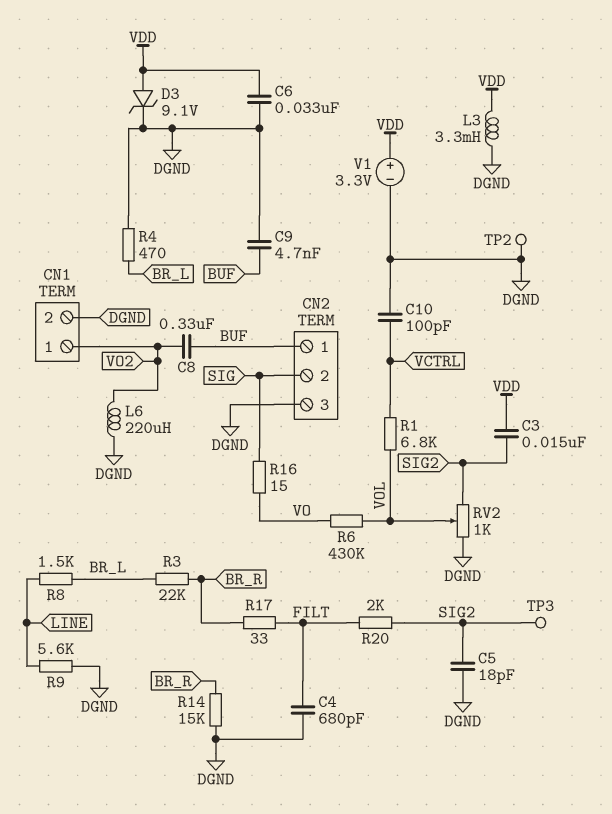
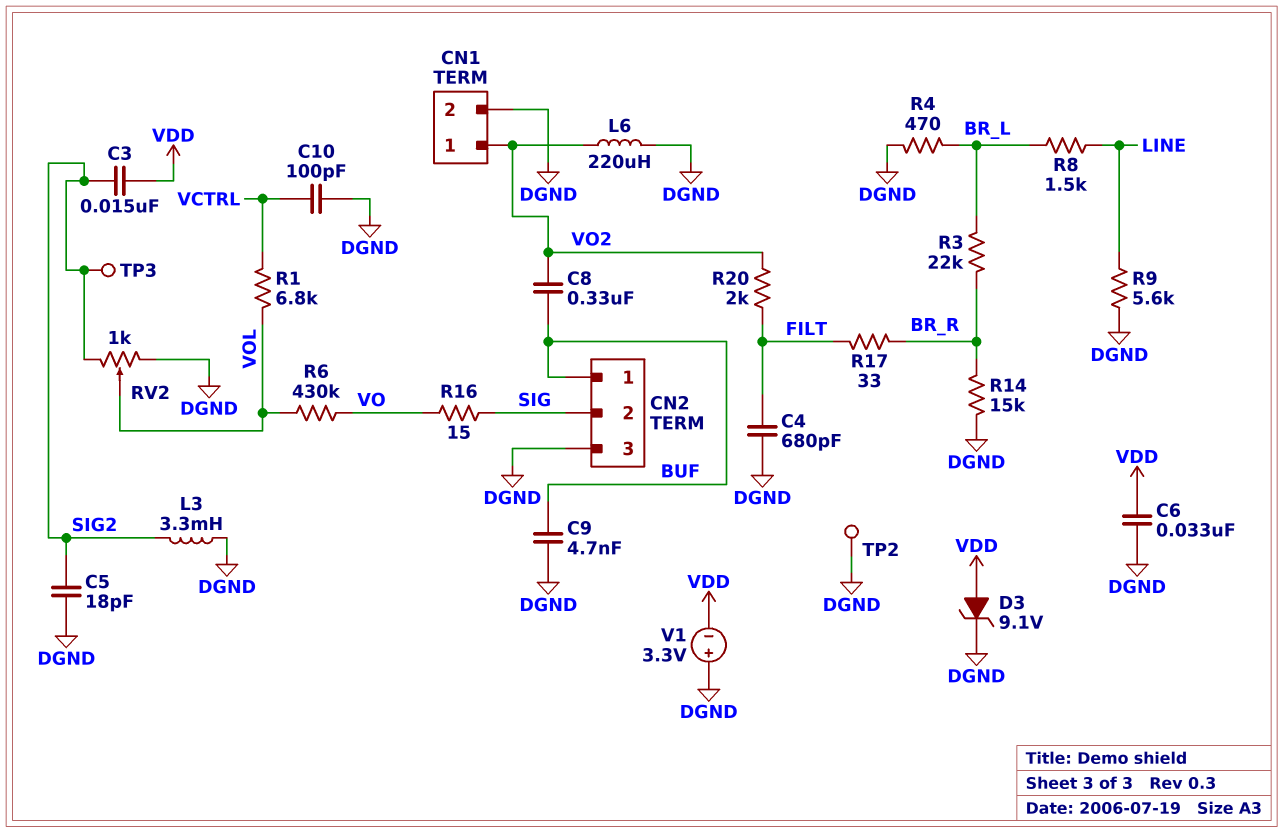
L3: 3.3mH (DGND, VDD) -> 3.3mH (DGND, SIG2)
R20: 2k (FILT, SIG2) -> 2k (FILT, VO2)
V1: 3.3V (plus VDD, minus DGND) -> 3.3V (plus DGND, minus VDD)

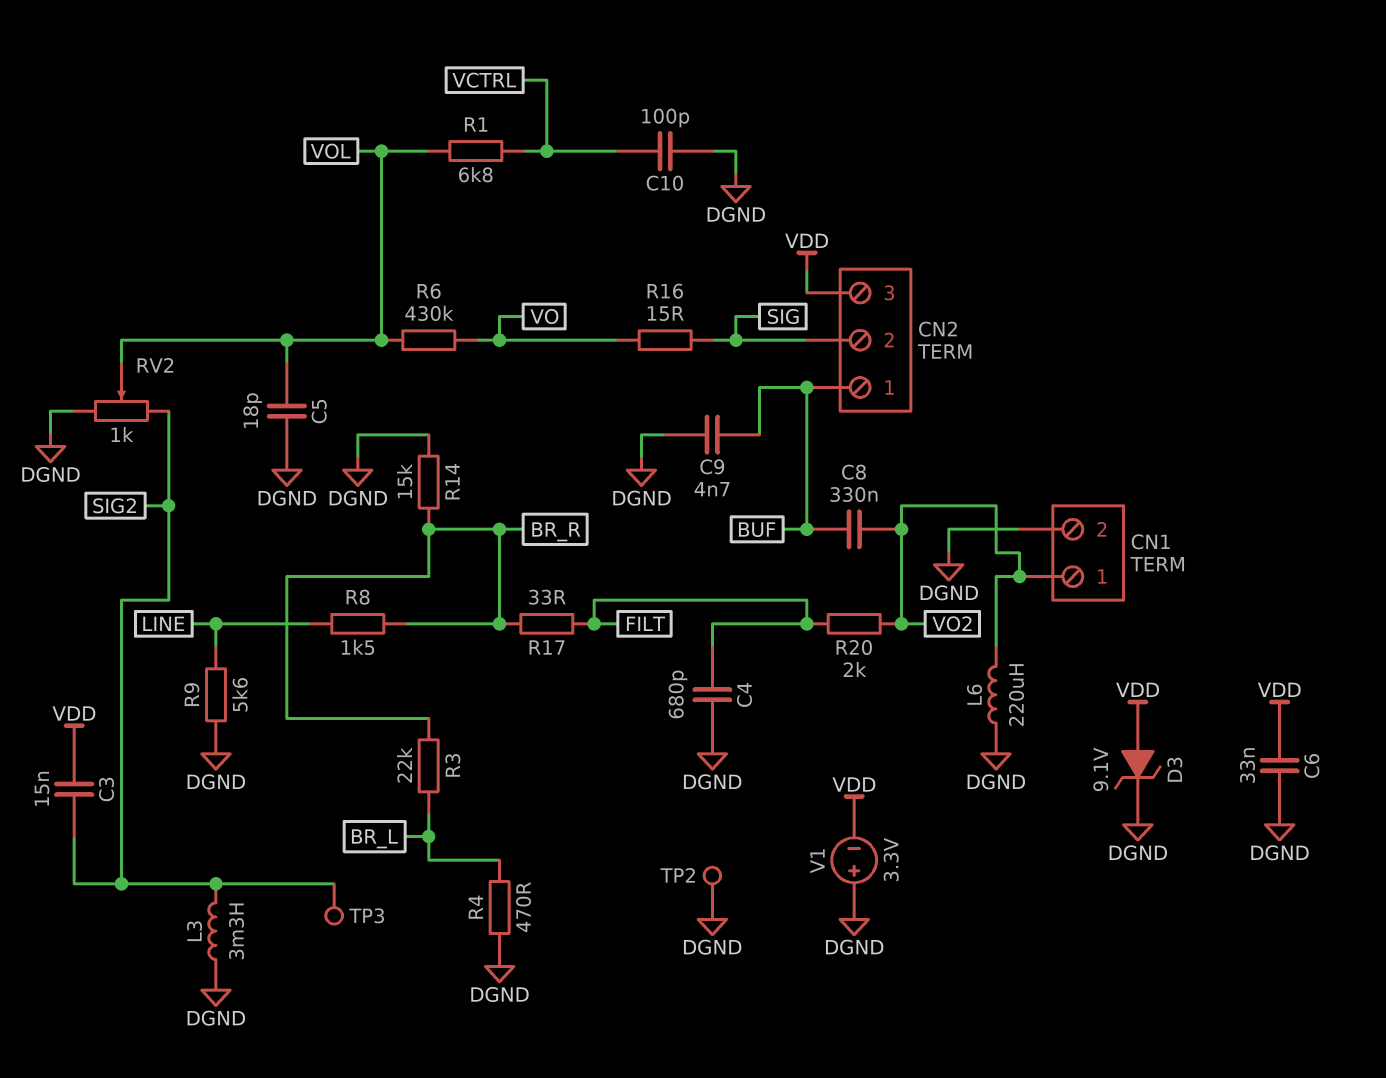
C5: 18pF (DGND, SIG2) -> 18pF (DGND, VOL)
CN2 pin 3: DGND -> VDD
R8: 1.5k (BR_L, LINE) -> 1.5k (BR_R, LINE)

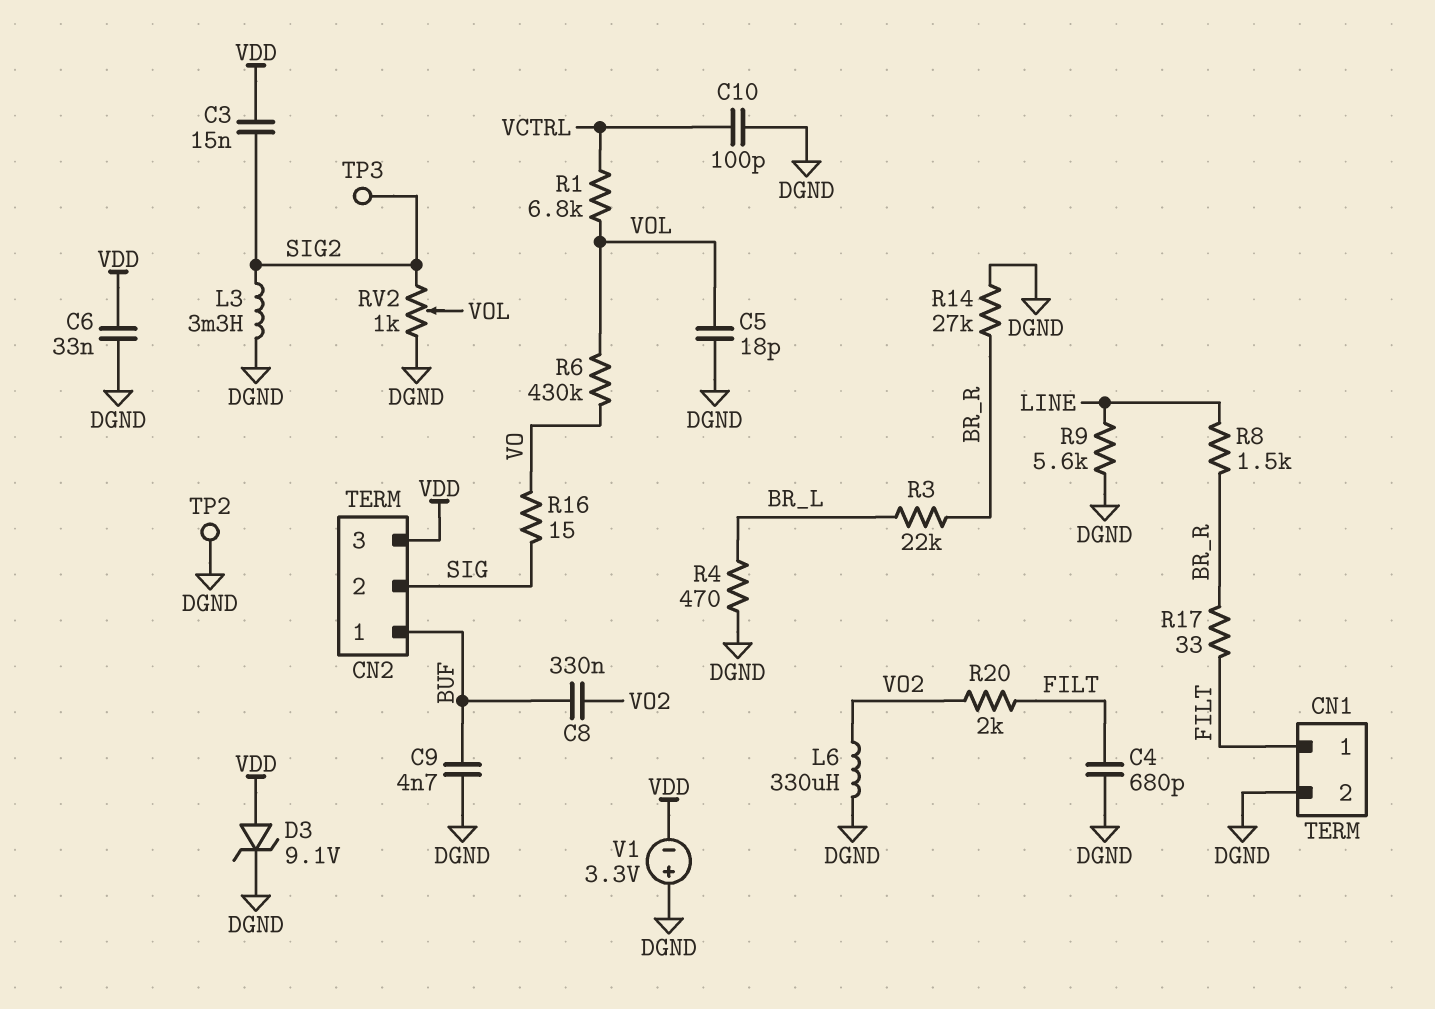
CN1 pin 1: VO2 -> FILT
L6: 220uH (DGND, VO2) -> 330uH (DGND, VO2)
R14: 15k (BR_R, DGND) -> 27k (BR_R, DGND)

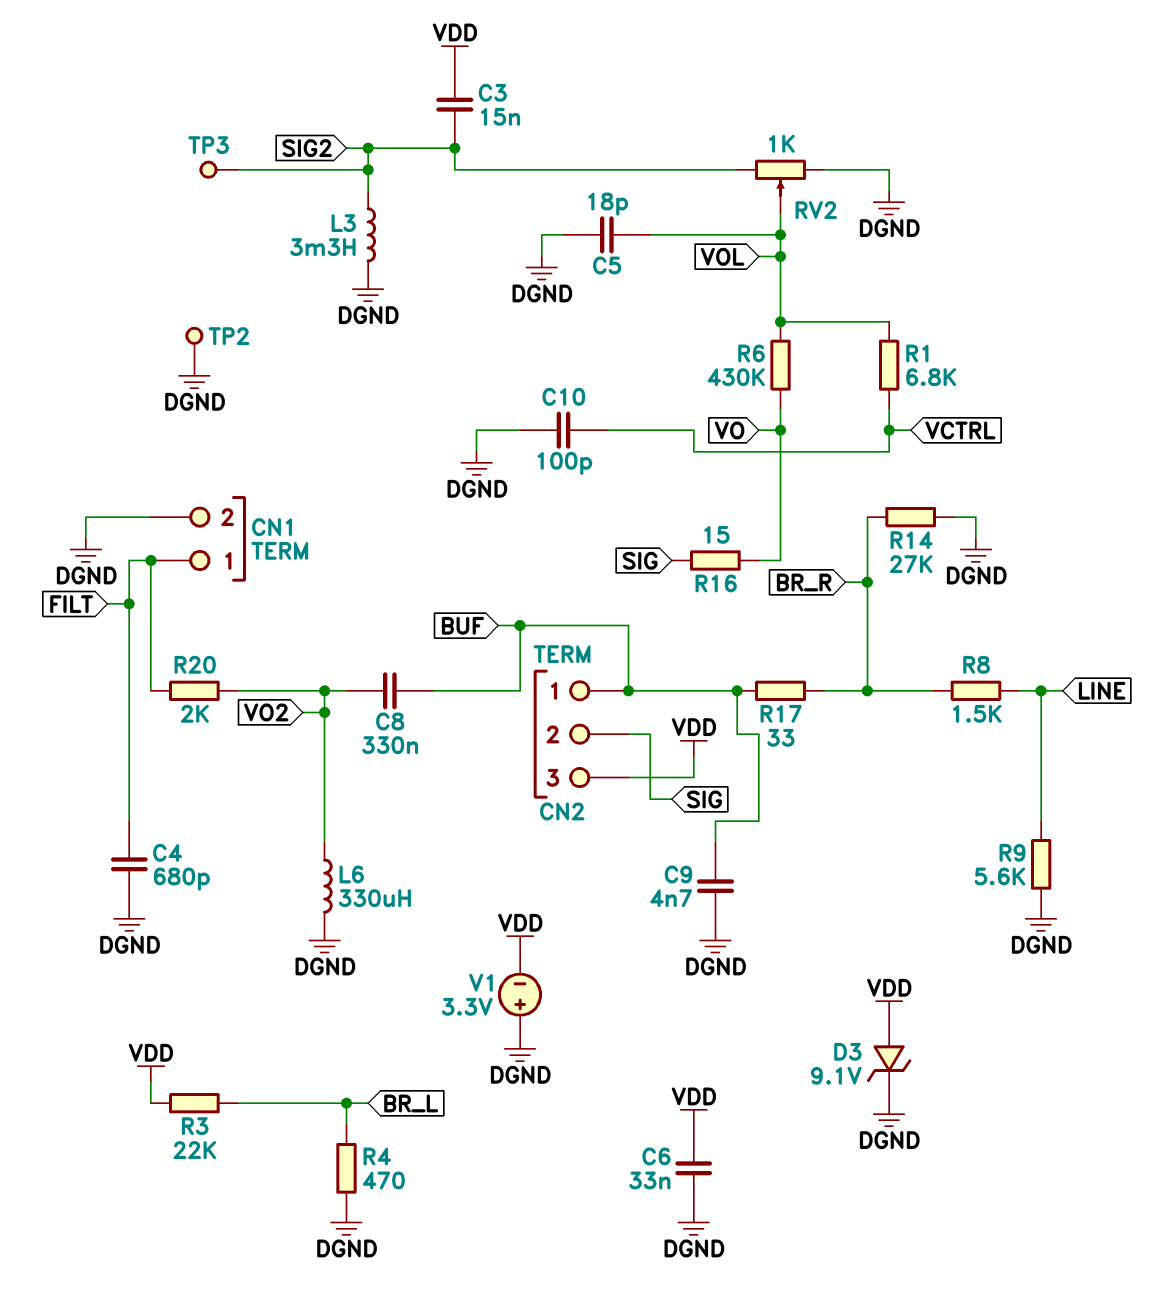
R3: 22k (BR_L, BR_R) -> 22k (BR_L, VDD)
R17: 33 (BR_R, FILT) -> 33 (BR_R, BUF)

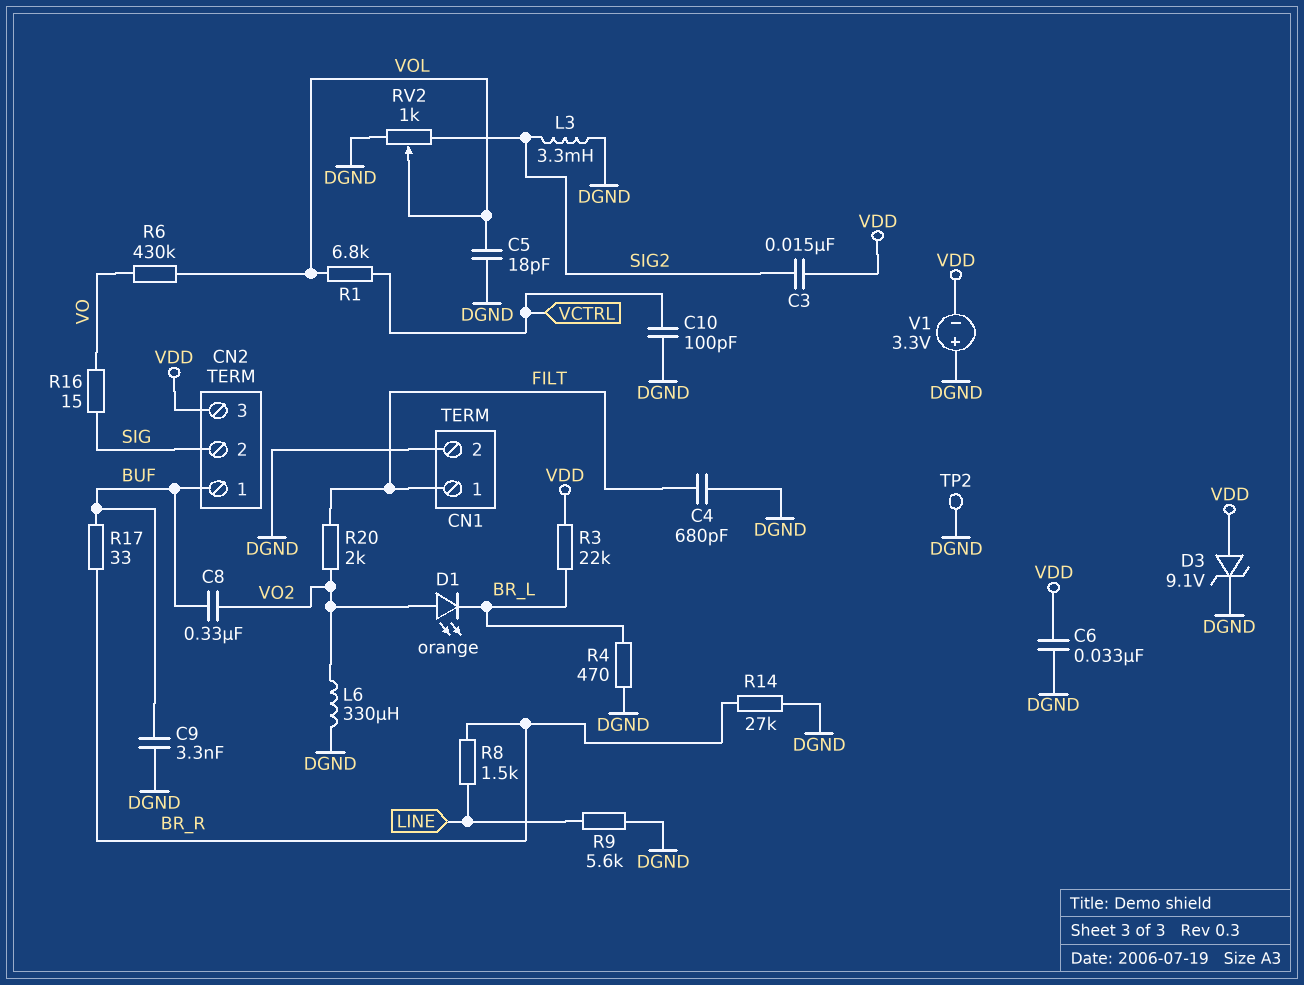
C9: 4.7nF (BUF, DGND) -> 3.3nF (BUF, DGND)
D1: none -> LED orange (A VO2, K BR_L)
TP3: test point (SIG2) -> none

